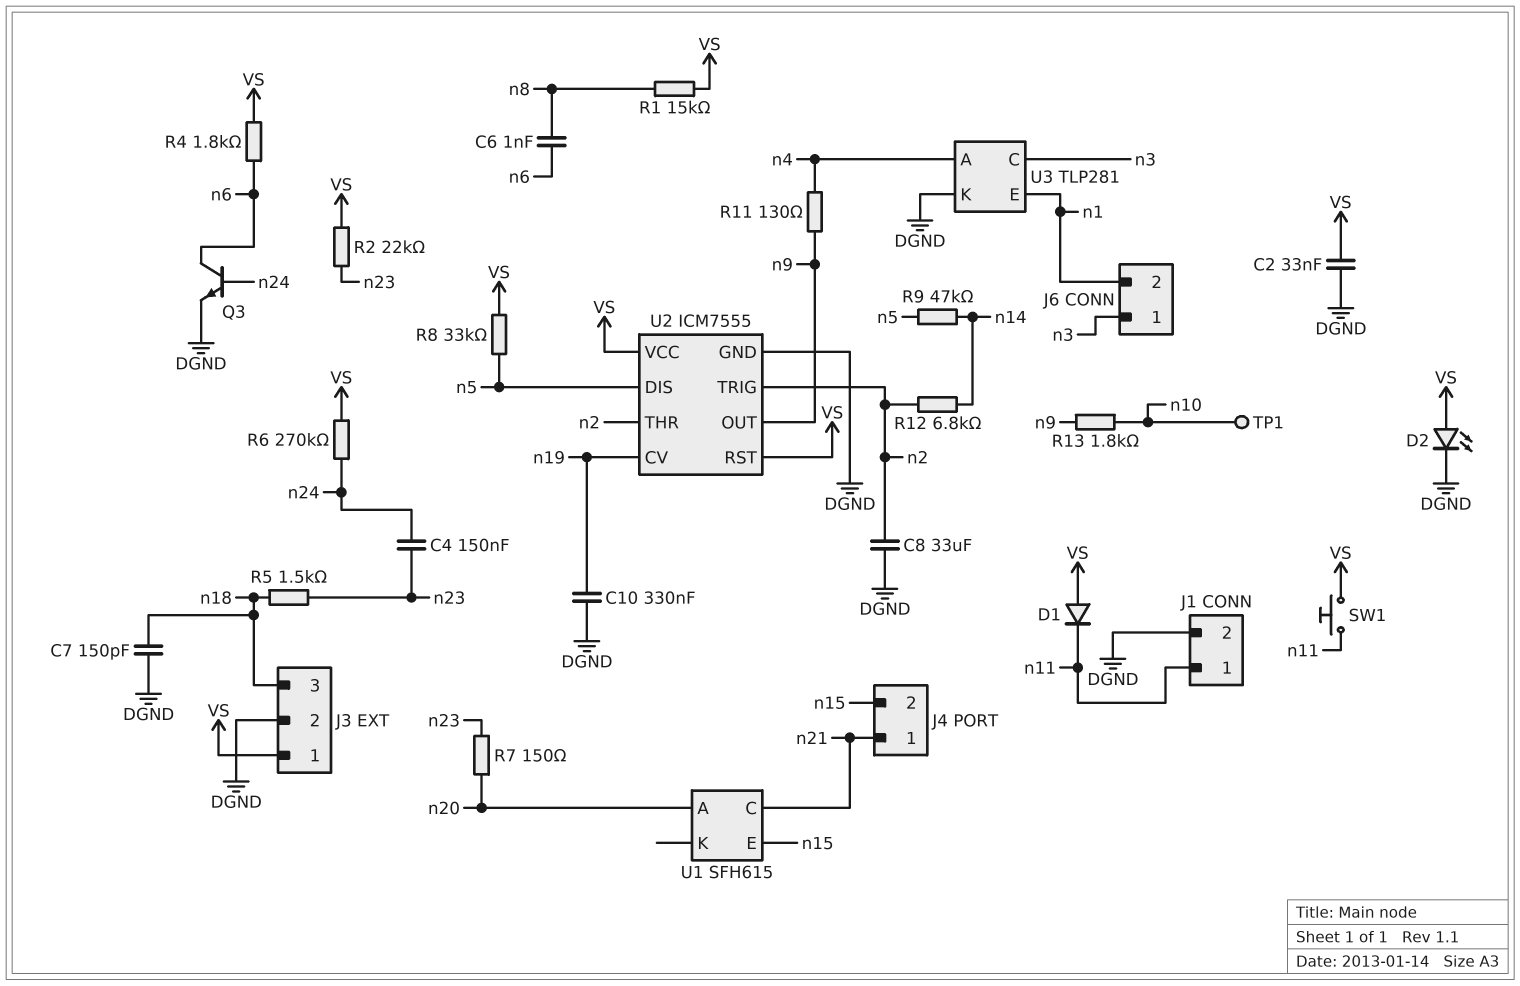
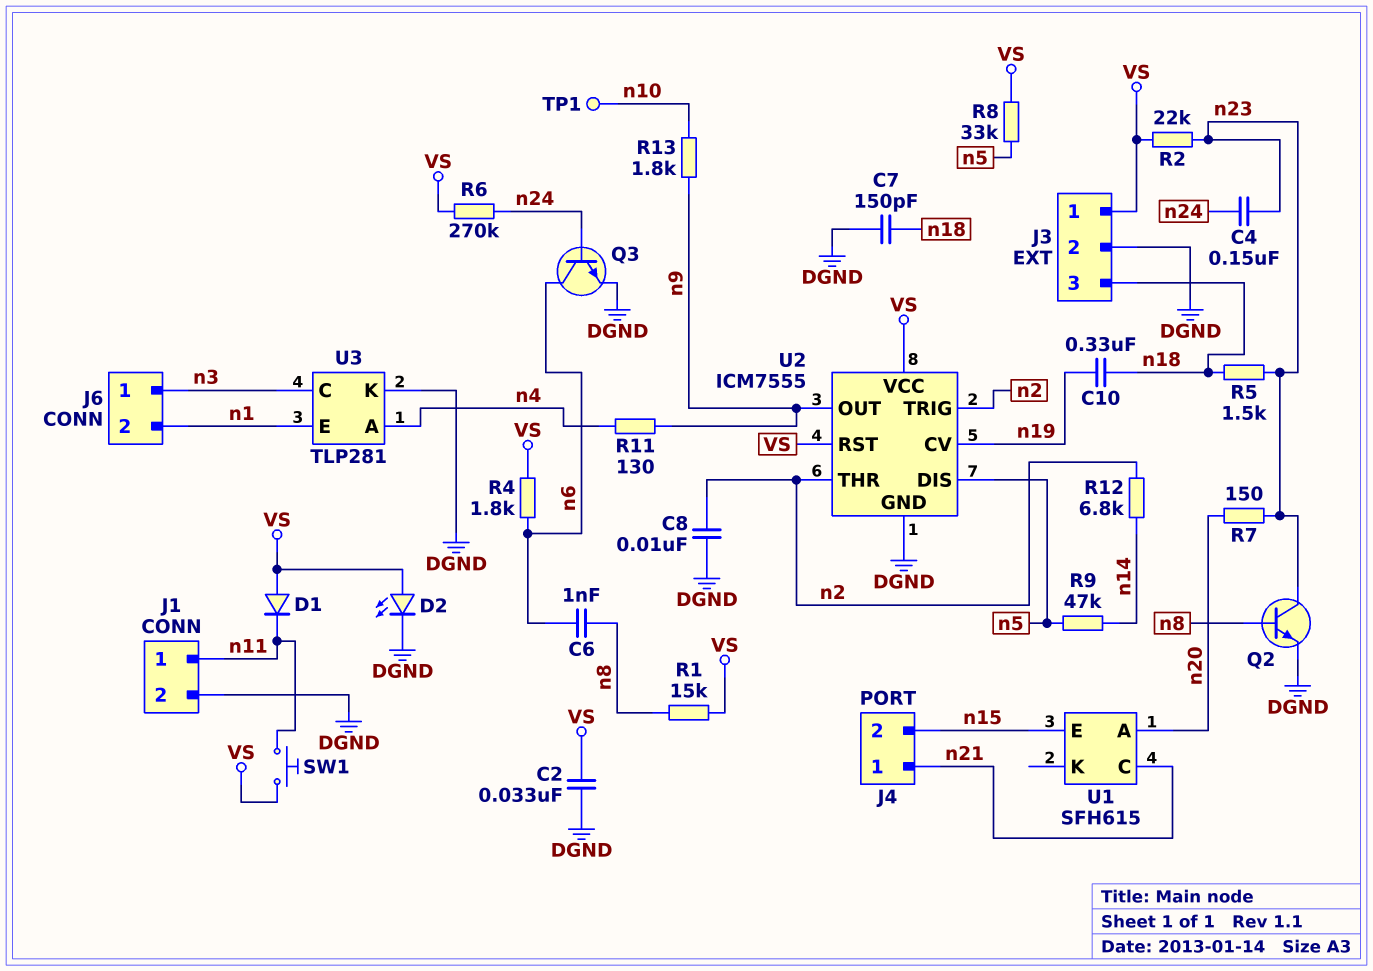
C8: 33uF (DGND, n2) -> 10nF (DGND, n2)
C10: 330nF (DGND, n19) -> 330nF (n18, n19)
Q2: none -> NPN (B n8, C n23, E DGND)

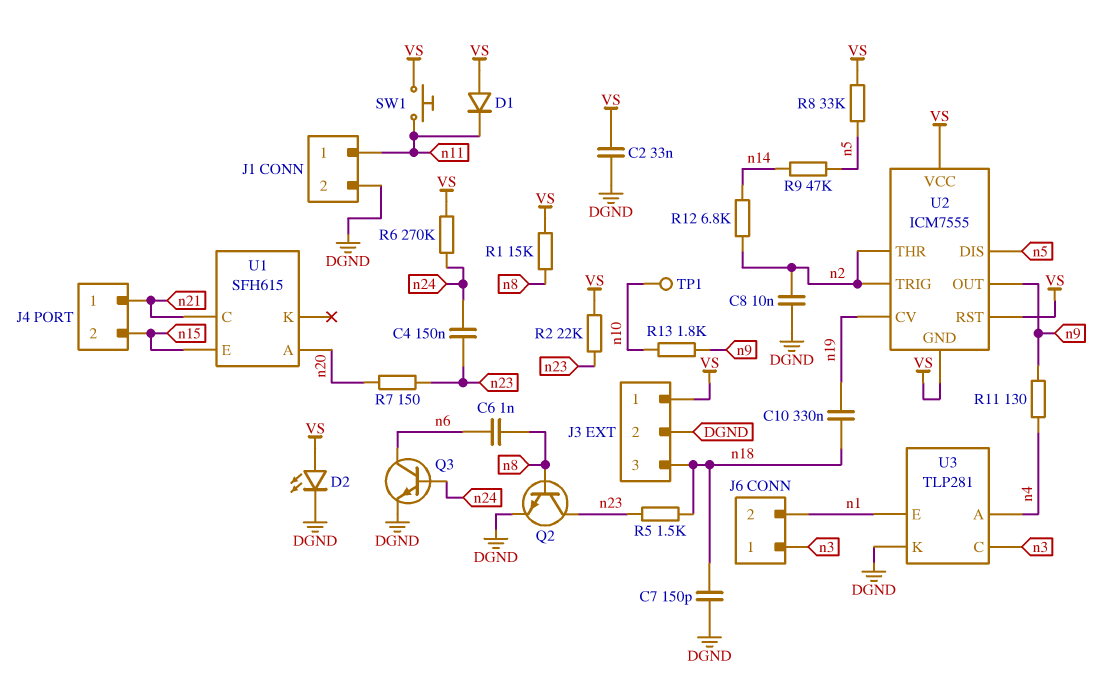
R4: 1.8k (VS, n6) -> none
U2 pin GND: DGND -> VS

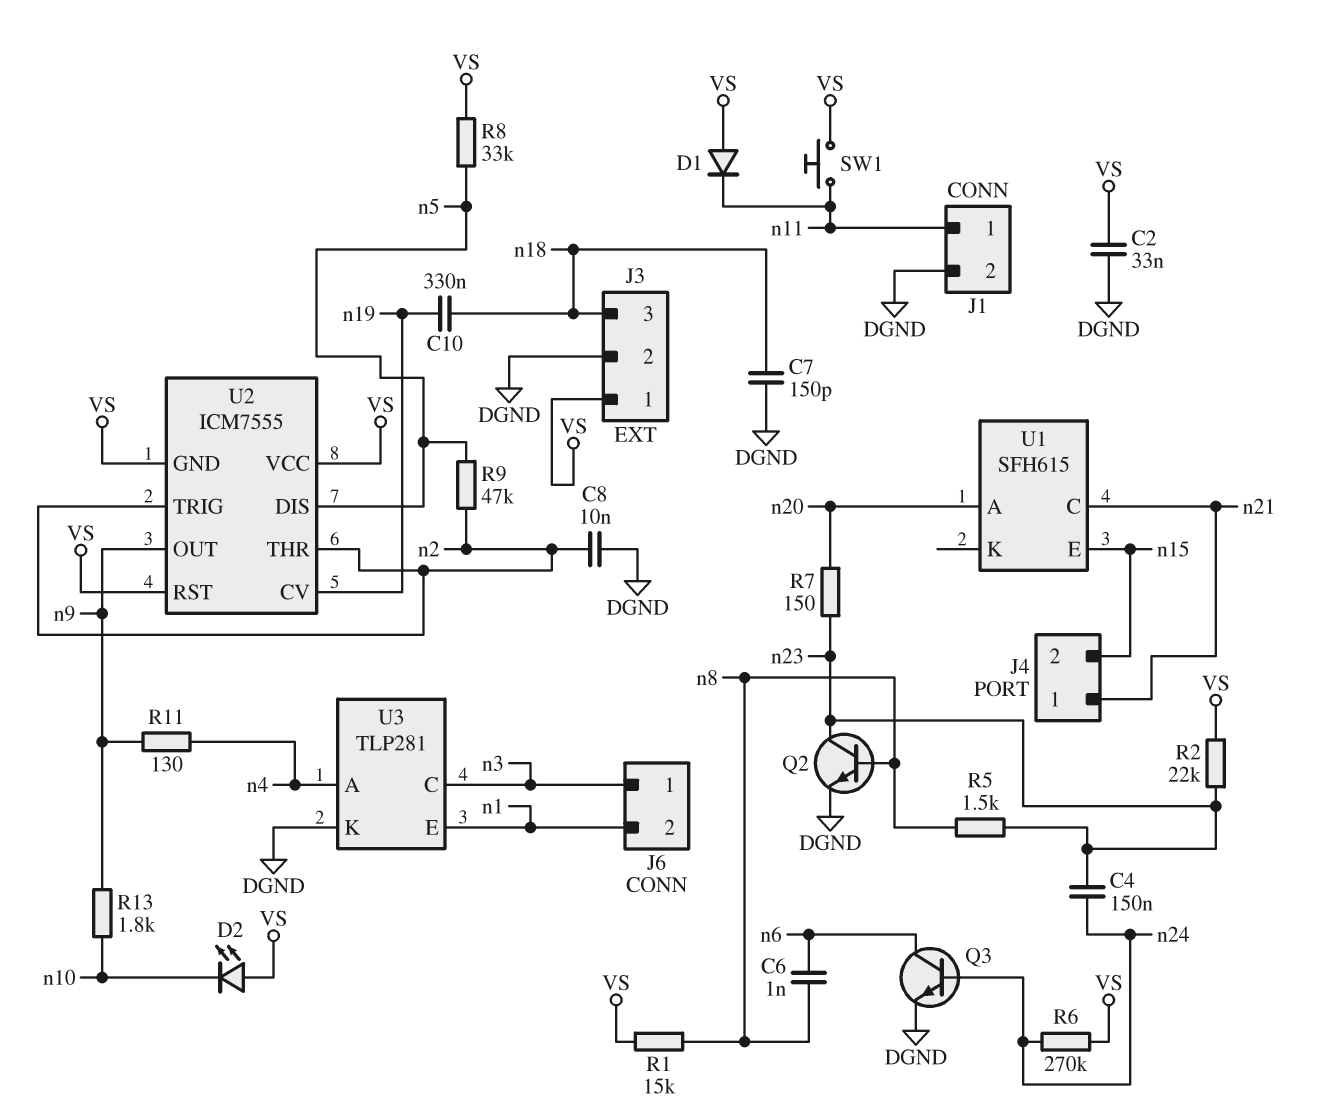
D2: LED (A VS, K DGND) -> LED (A VS, K n10)
R5: 1.5k (n18, n23) -> 1.5k (n8, n23)
R9: 47k (n5, n14) -> 47k (n2, n5)
R12: 6.8k (n2, n14) -> none
TP1: test point (n10) -> none

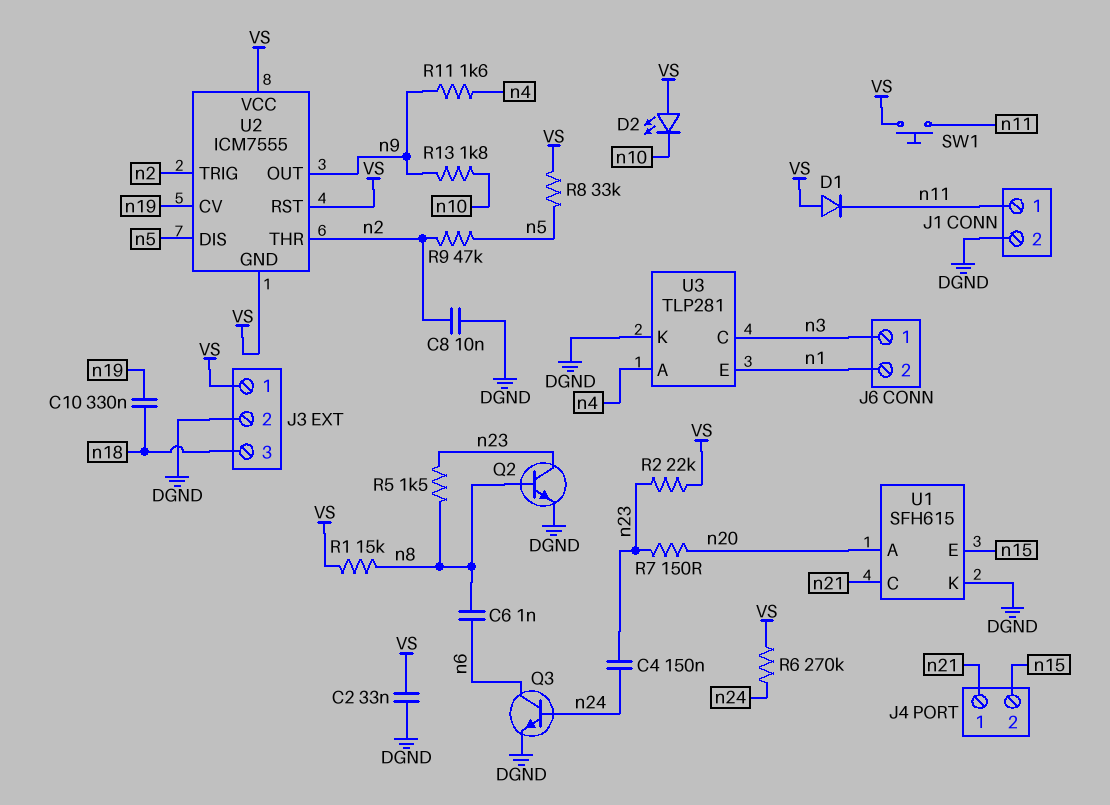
C7: 150pF (DGND, n18) -> none
R11: 130 (n4, n9) -> 1.6k (n4, n9)
U1 pin K: none -> DGND

